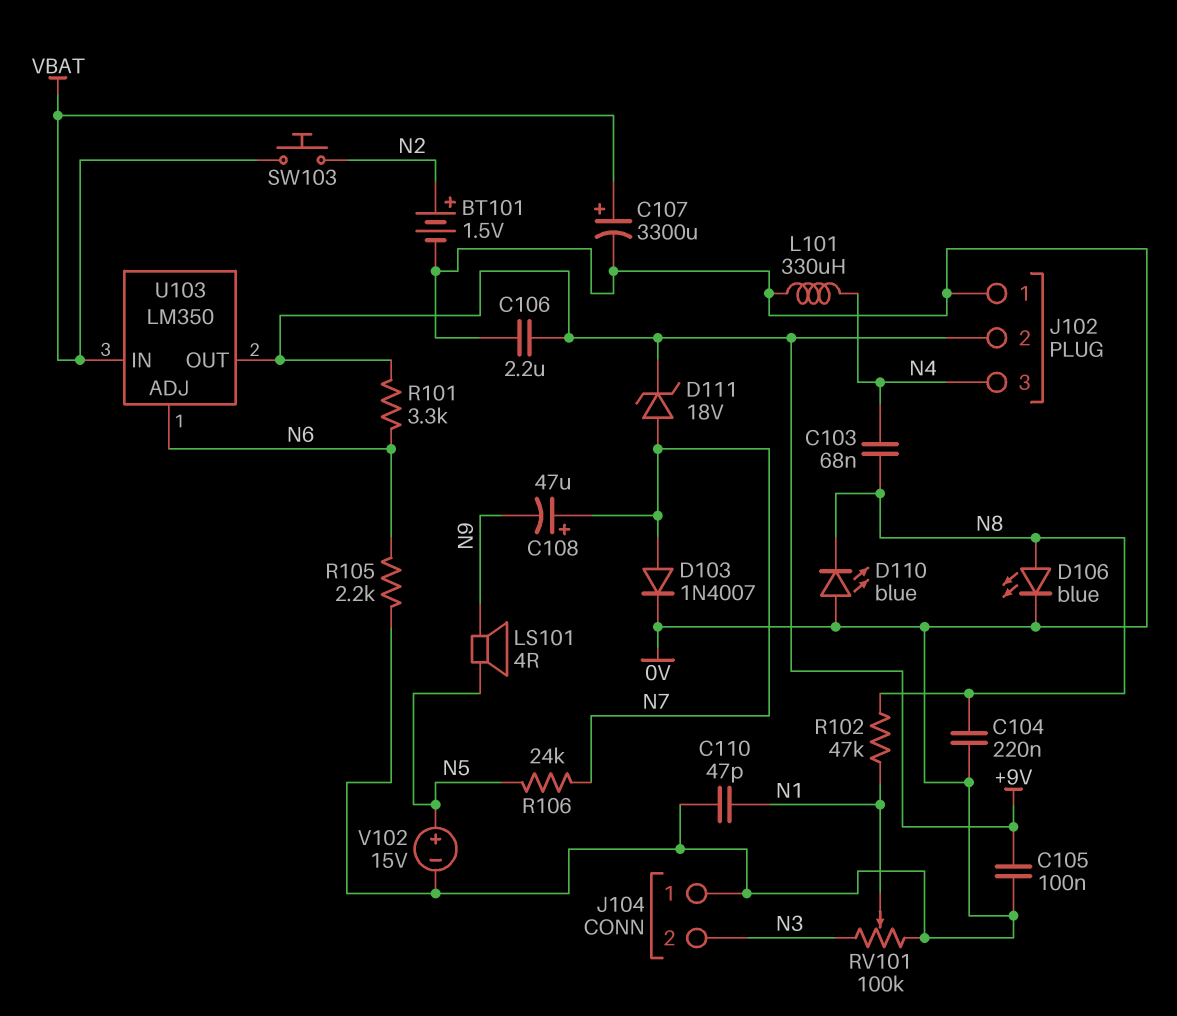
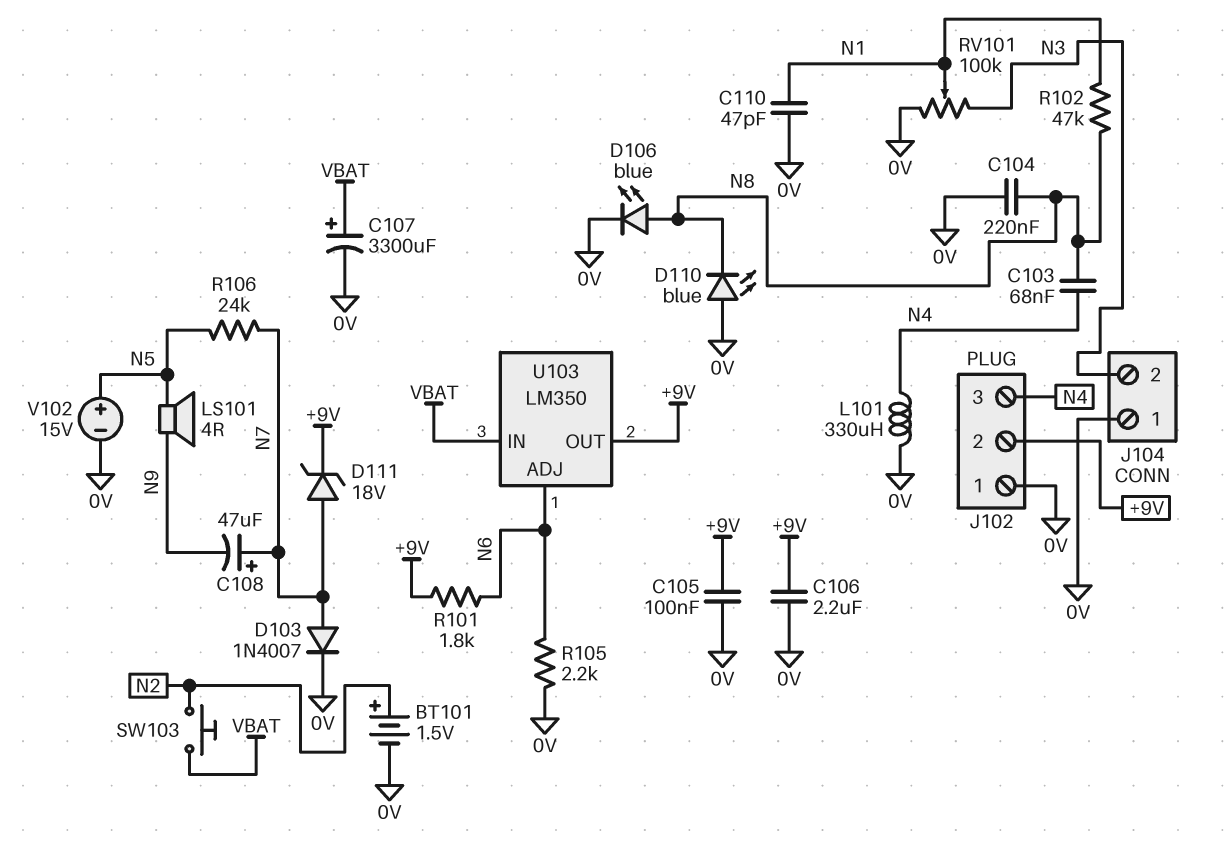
R101: 3.3k (+9V, N6) -> 1.8k (+9V, N6)

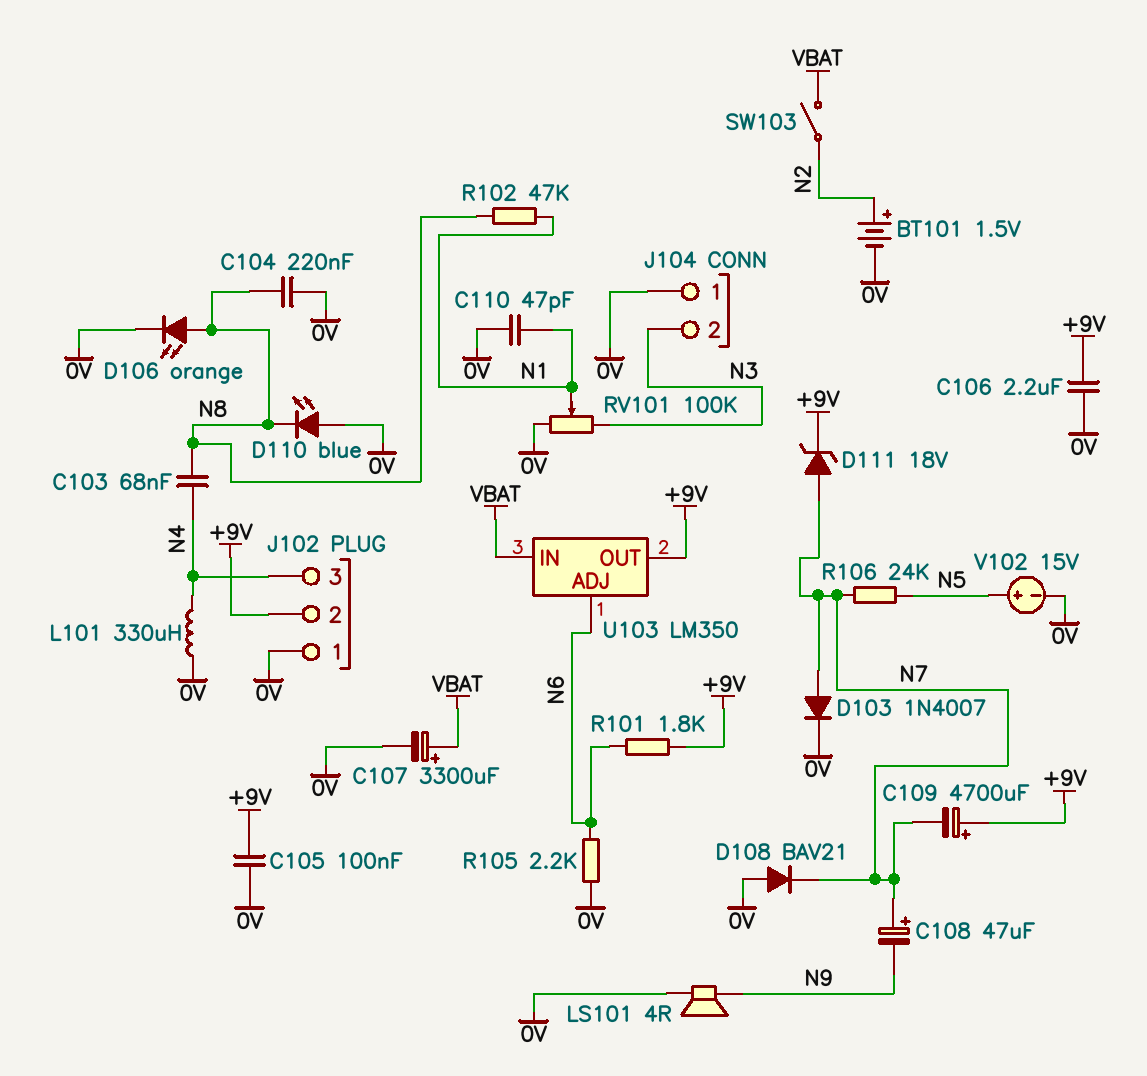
C109: none -> 4700uF (plus +9V, minus N7)
D106: LED blue (A N8, K 0V) -> LED orange (A N8, K 0V)
D108: none -> diode BAV21 (A 0V, K N7)
LS101: speaker 4R (N5, N9) -> speaker 4R (0V, N9)
SW103: button (N2, VBAT) -> switch (N2, VBAT)

